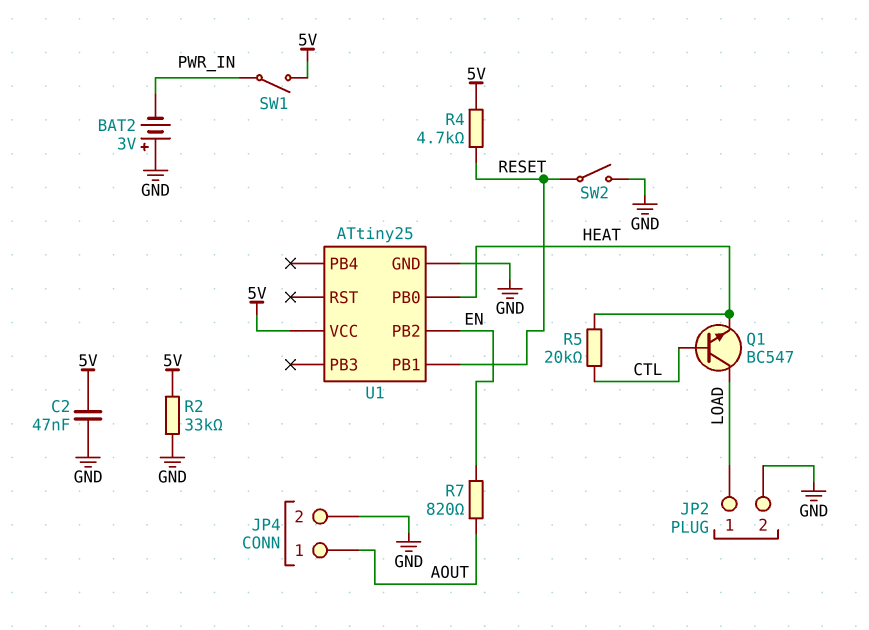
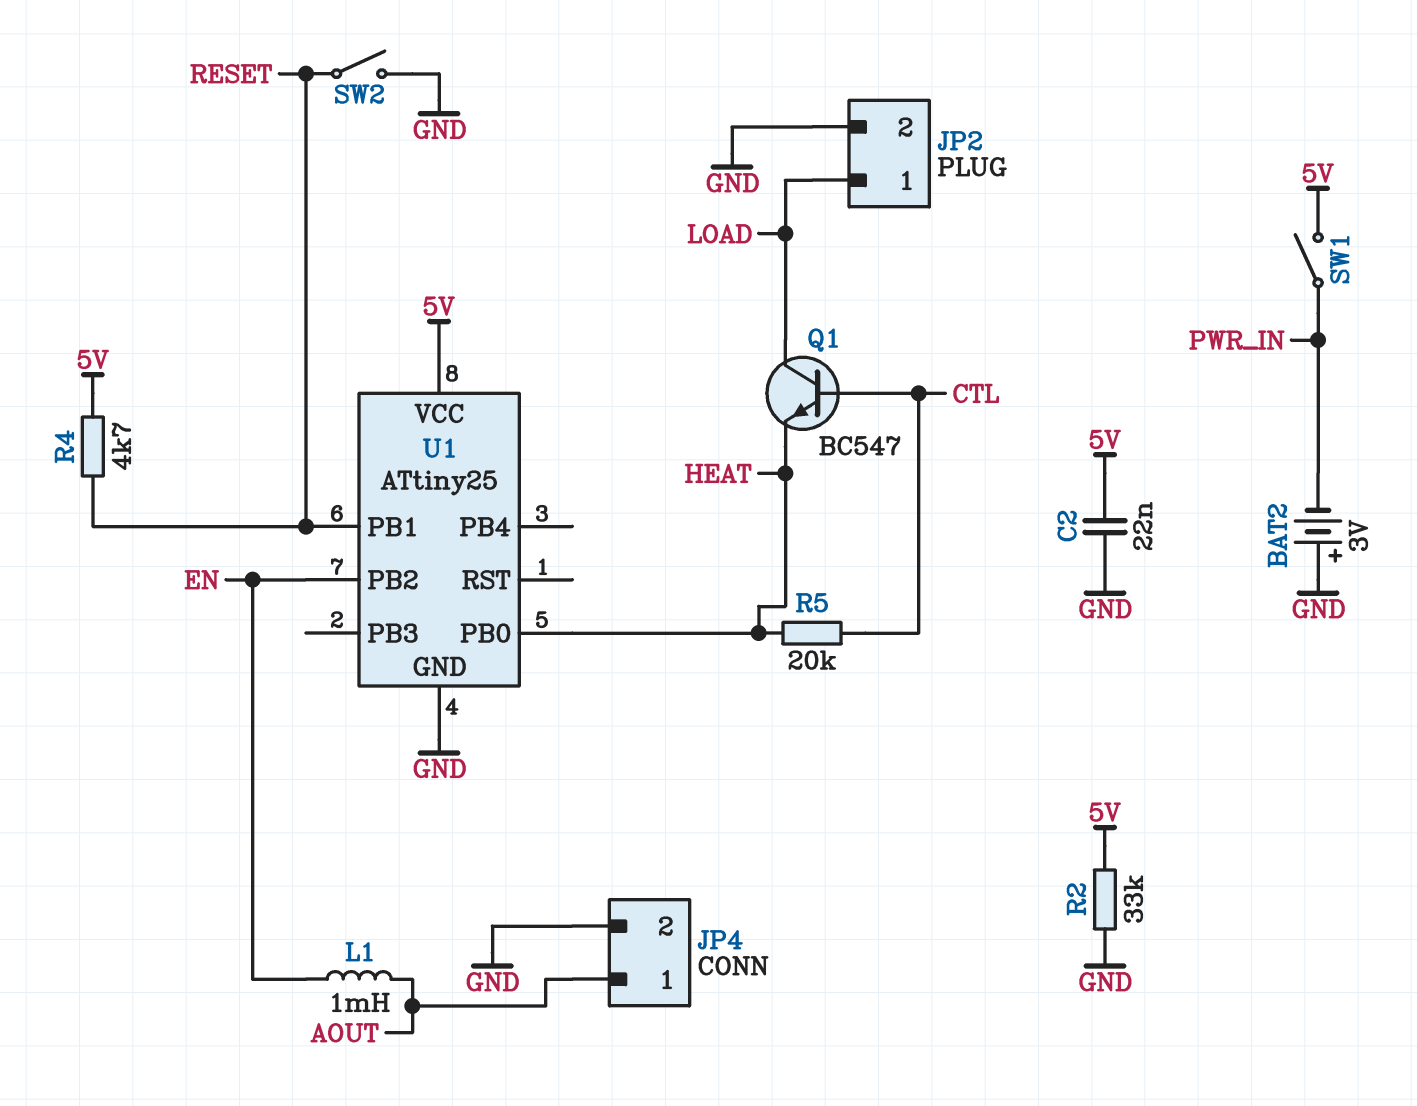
C2: 47nF (5V, GND) -> 22nF (5V, GND)
L1: none -> 1mH (AOUT, EN)
R7: 820 (AOUT, EN) -> none

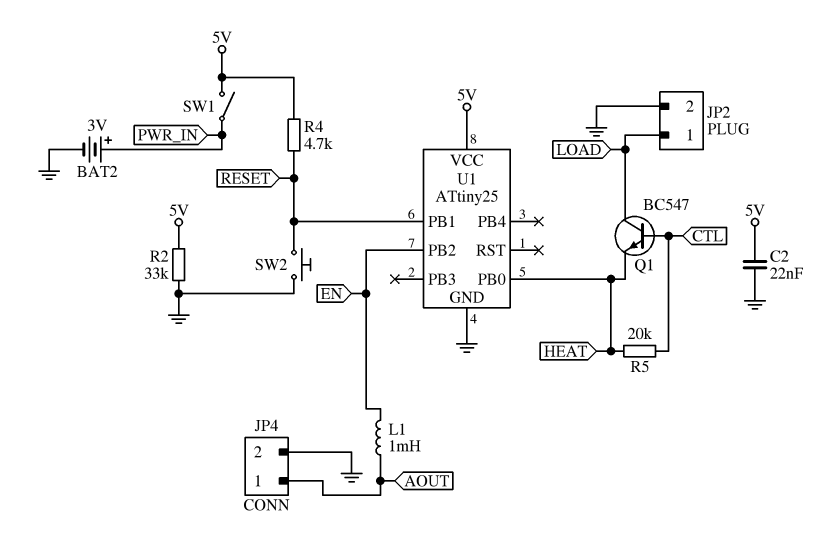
BAT2: 3V (plus GND, minus PWR_IN) -> 3V (plus PWR_IN, minus GND)
SW2: switch (GND, RESET) -> button (GND, RESET)

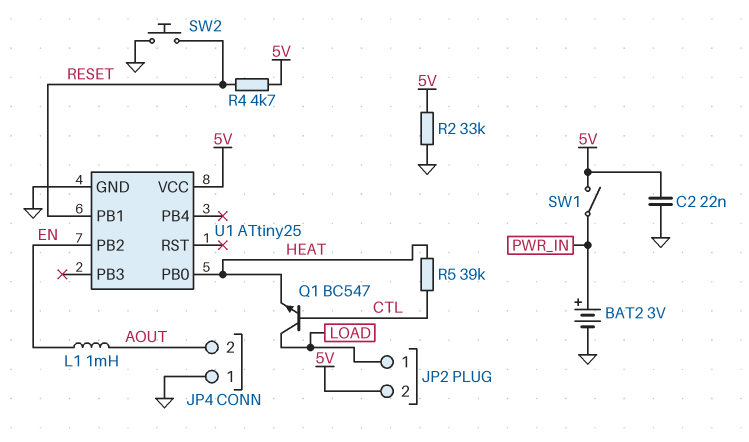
JP2 pin 2: GND -> 5V
JP4 pin 1: AOUT -> GND
JP4 pin 2: GND -> AOUT
R5: 20k (CTL, HEAT) -> 39k (CTL, HEAT)

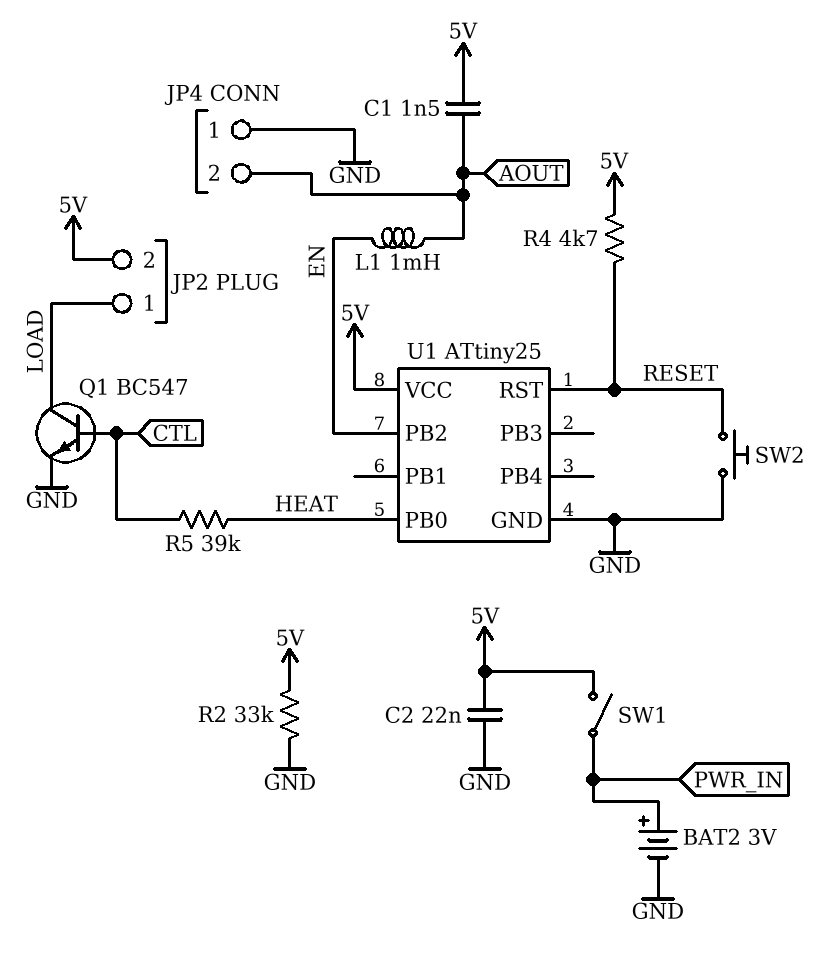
C1: none -> 1.5nF (5V, AOUT)
Q1: NPN BC547 (B CTL, C LOAD, E HEAT) -> NPN BC547 (B CTL, C LOAD, E GND)
U1 pin PB1: RESET -> none
U1 pin RST: none -> RESET

